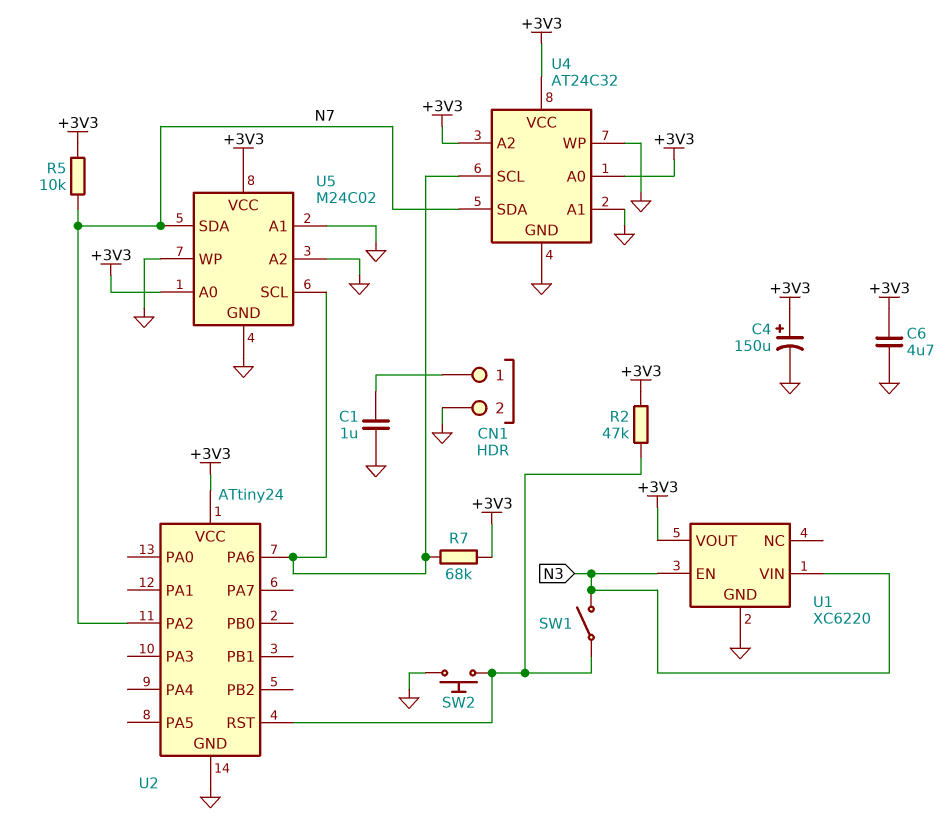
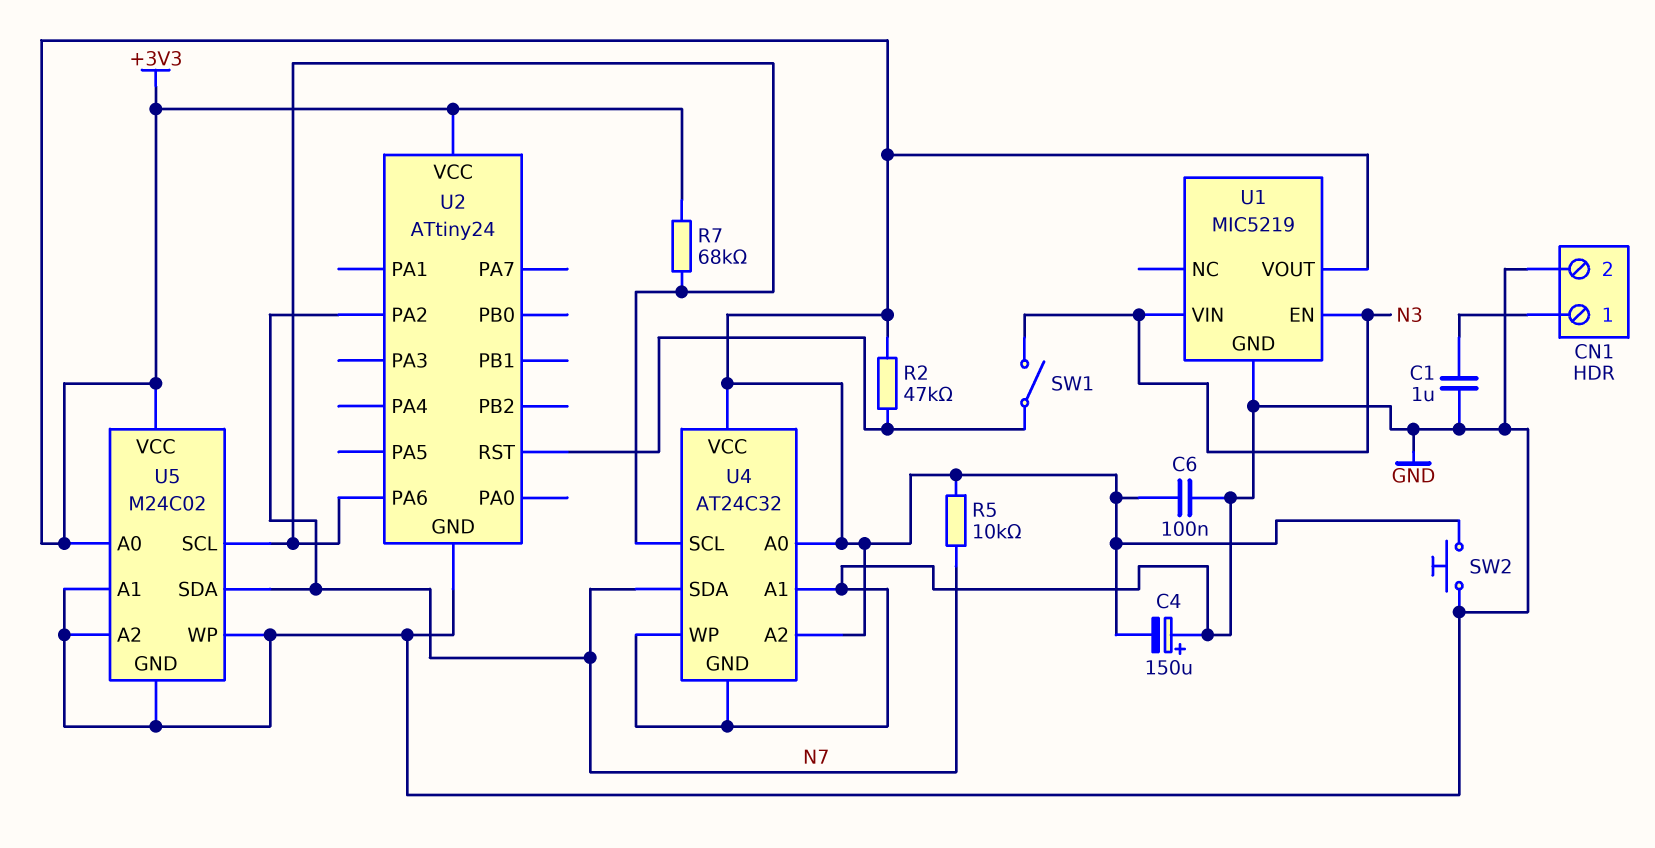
C4: 150uF (plus +3V3, minus GND) -> 150uF (plus GND, minus +3V3)
C6: 4.7uF (+3V3, GND) -> 100nF (+3V3, GND)
SW2: button (GND, U2/RST) -> button (+3V3, GND)
U1: XC6220 -> MIC5219

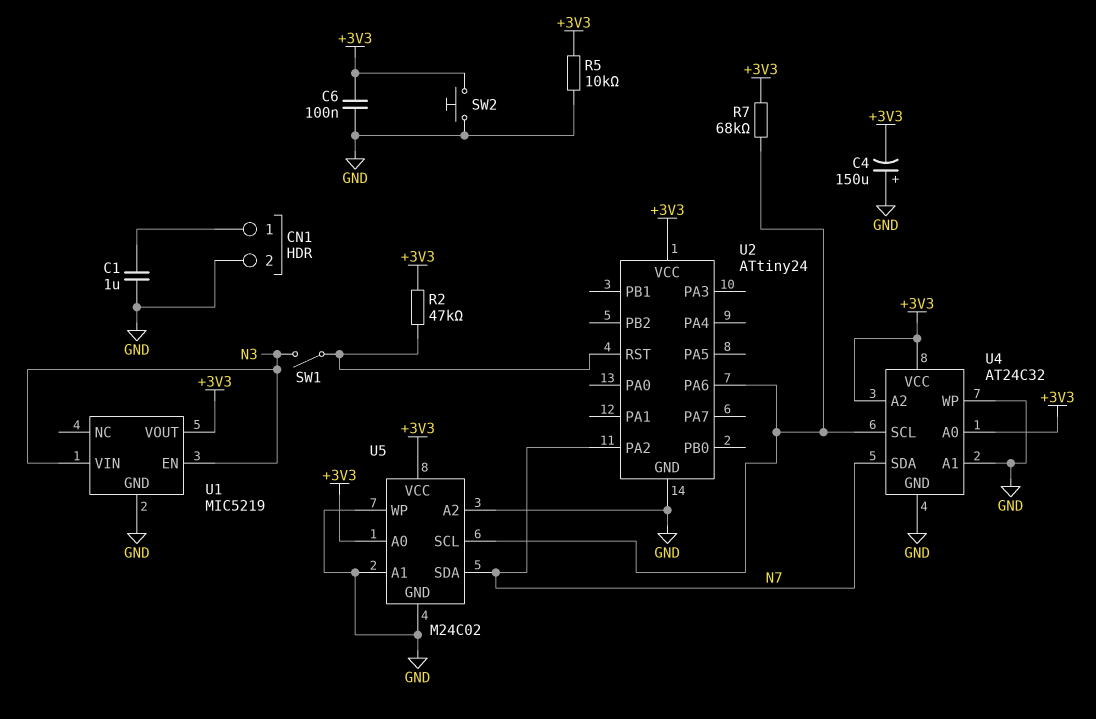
R5: 10k (+3V3, N7) -> 10k (+3V3, GND)

